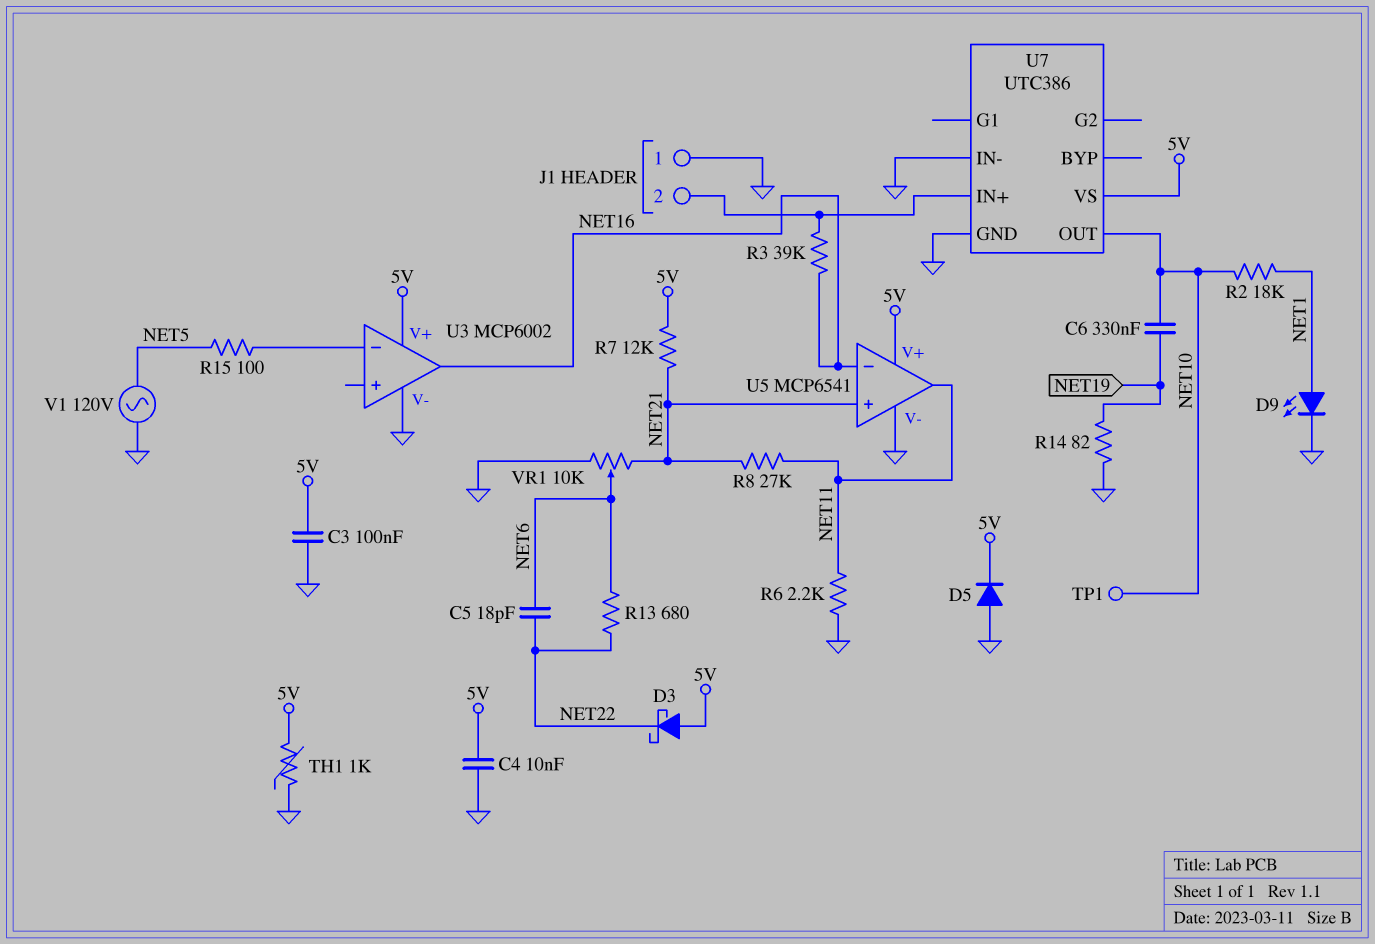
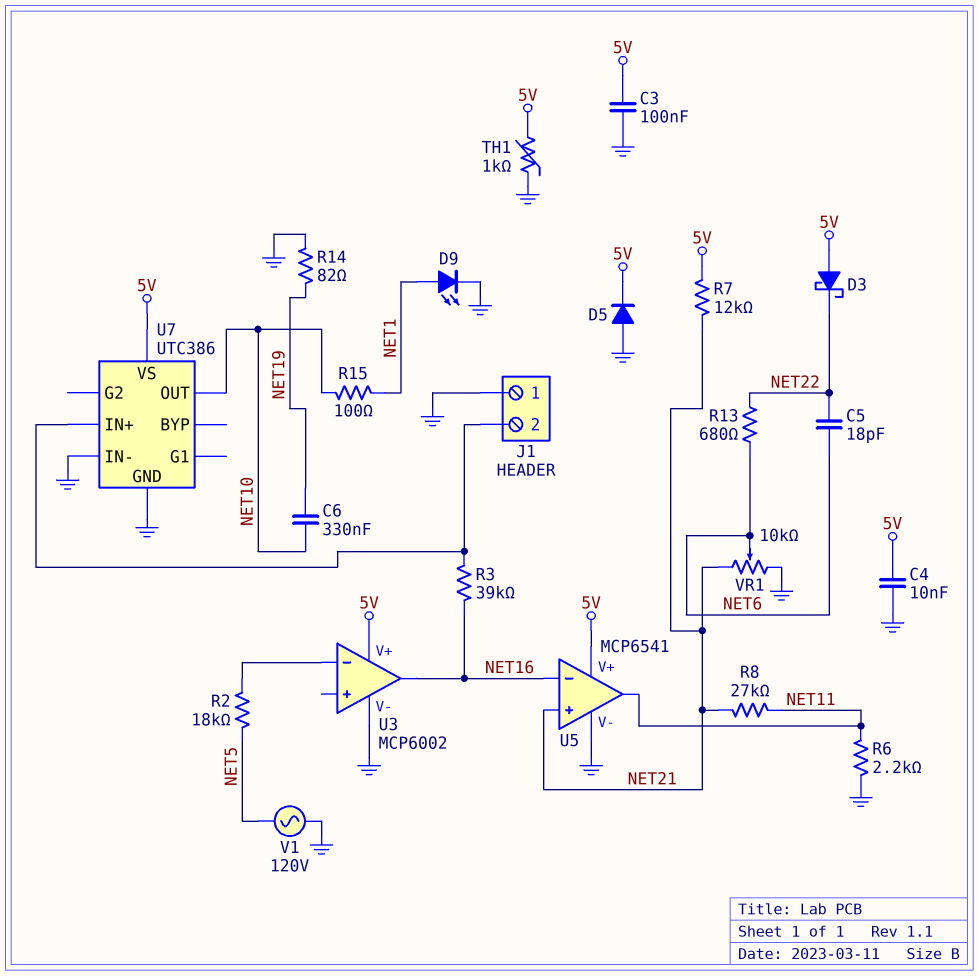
R2: 18k (NET1, NET10) -> 18k (NET5, U3/in-)
R15: 100 (NET5, U3/in-) -> 100 (NET1, NET10)
TP1: test point (NET10) -> none

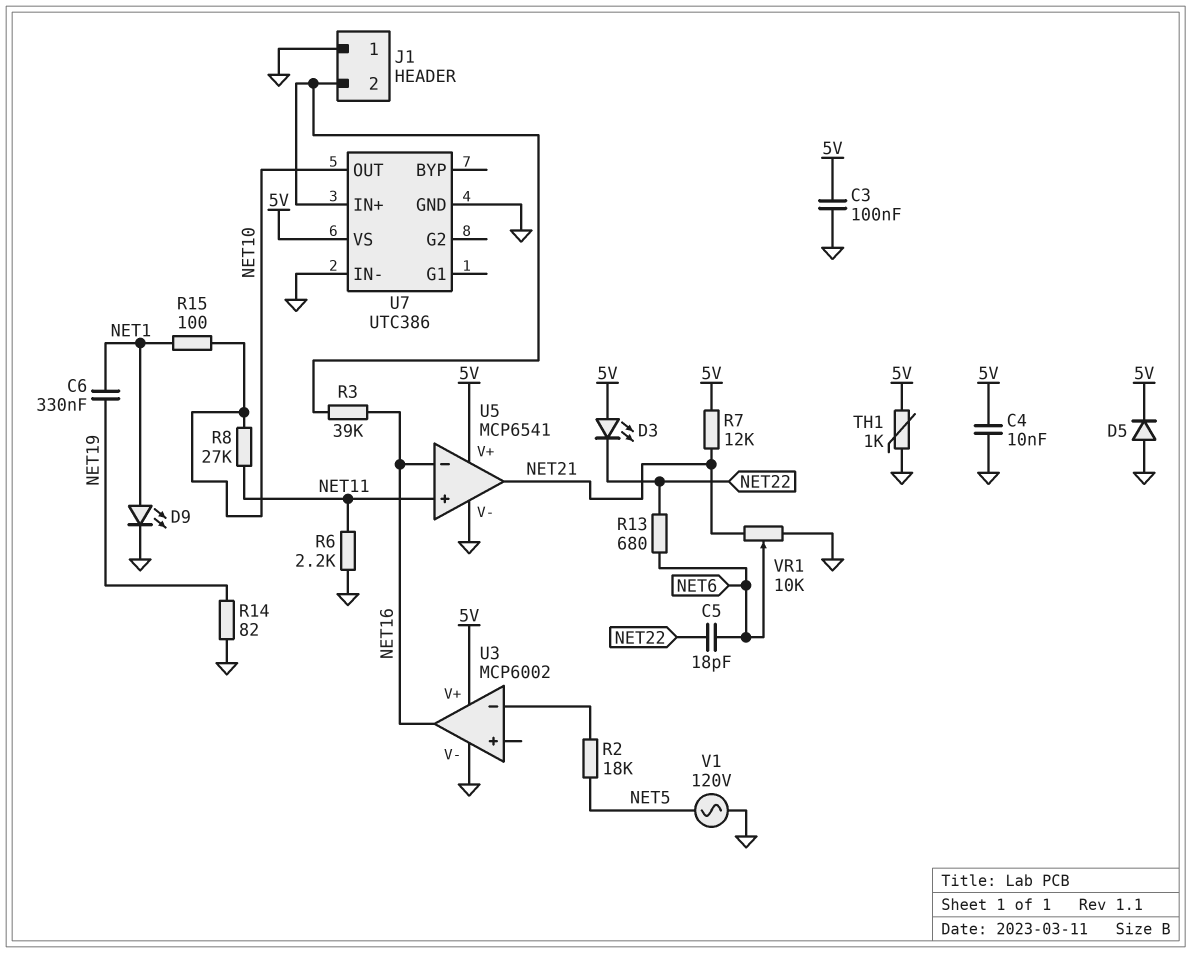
C6: 330nF (NET10, NET19) -> 330nF (NET1, NET19)
D3: schottky (A 5V, K NET22) -> LED (A 5V, K NET22)
R8: 27k (NET11, NET21) -> 27k (NET10, NET11)
U5 pin in+: NET21 -> NET11
U5 pin out: NET11 -> NET21

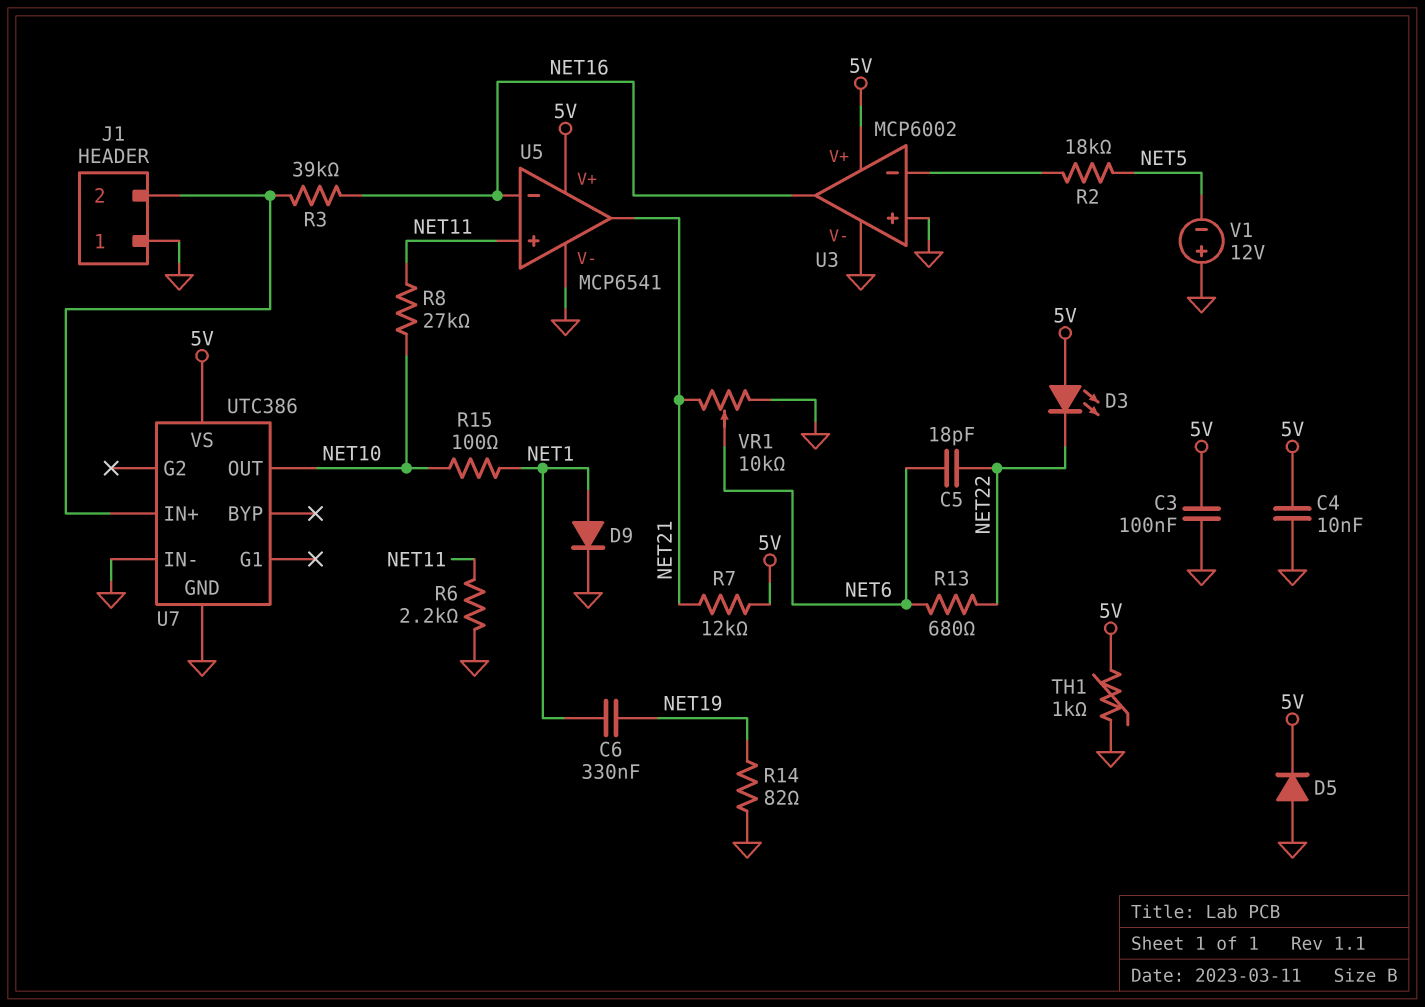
D9: LED (A NET1, K GND) -> diode (A NET1, K GND)
U3 pin in+: none -> GND
V1: AC 120V (GND, NET5) -> 12V (plus GND, minus NET5)

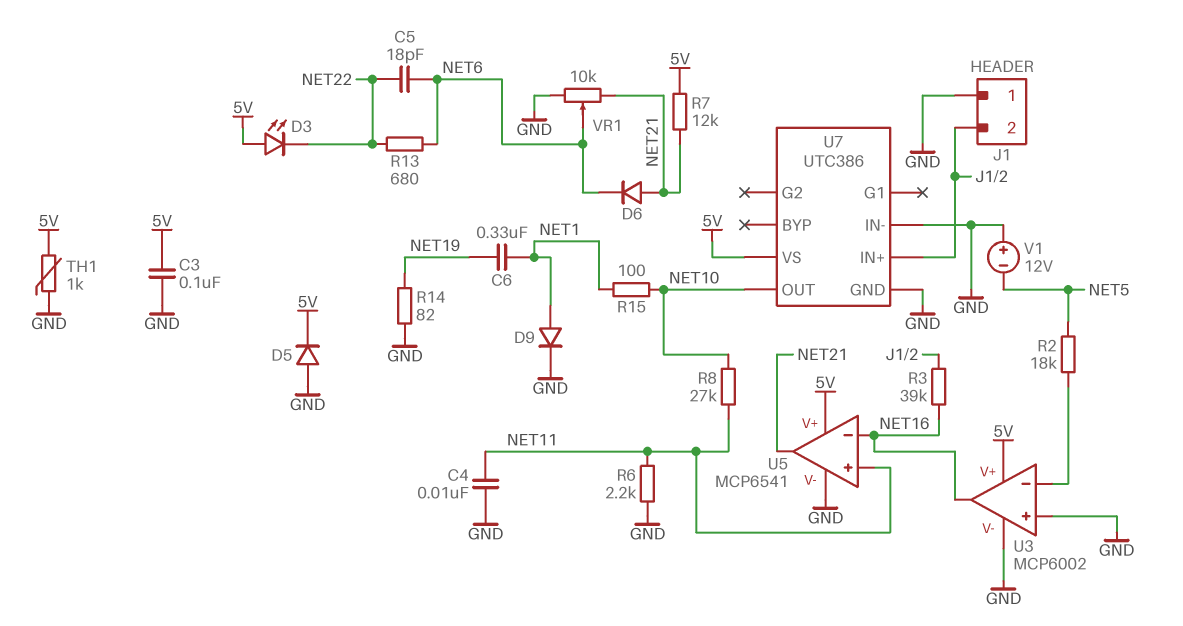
C4: 10nF (5V, GND) -> 10nF (GND, NET11)
D6: none -> diode (A NET21, K NET6)

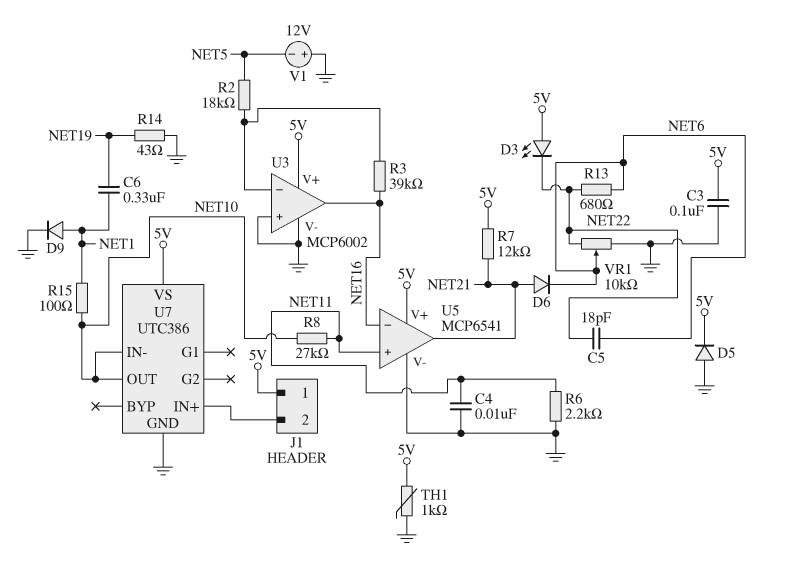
J1 pin 1: GND -> 5V
R3: 39k (J1/2, NET16) -> 39k (NET16, U3/in-)
R14: 82 (GND, NET19) -> 43 (GND, NET19)
U7 pin IN-: GND -> NET10
VR1: 10k (GND, NET21, wiper NET6) -> 10k (GND, NET22, wiper NET6)

